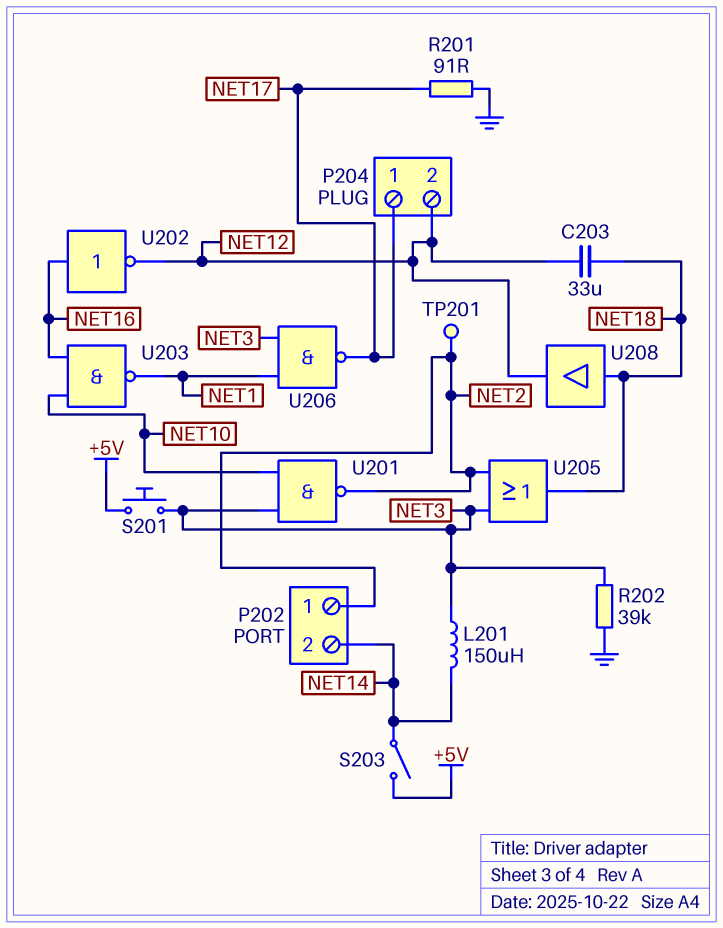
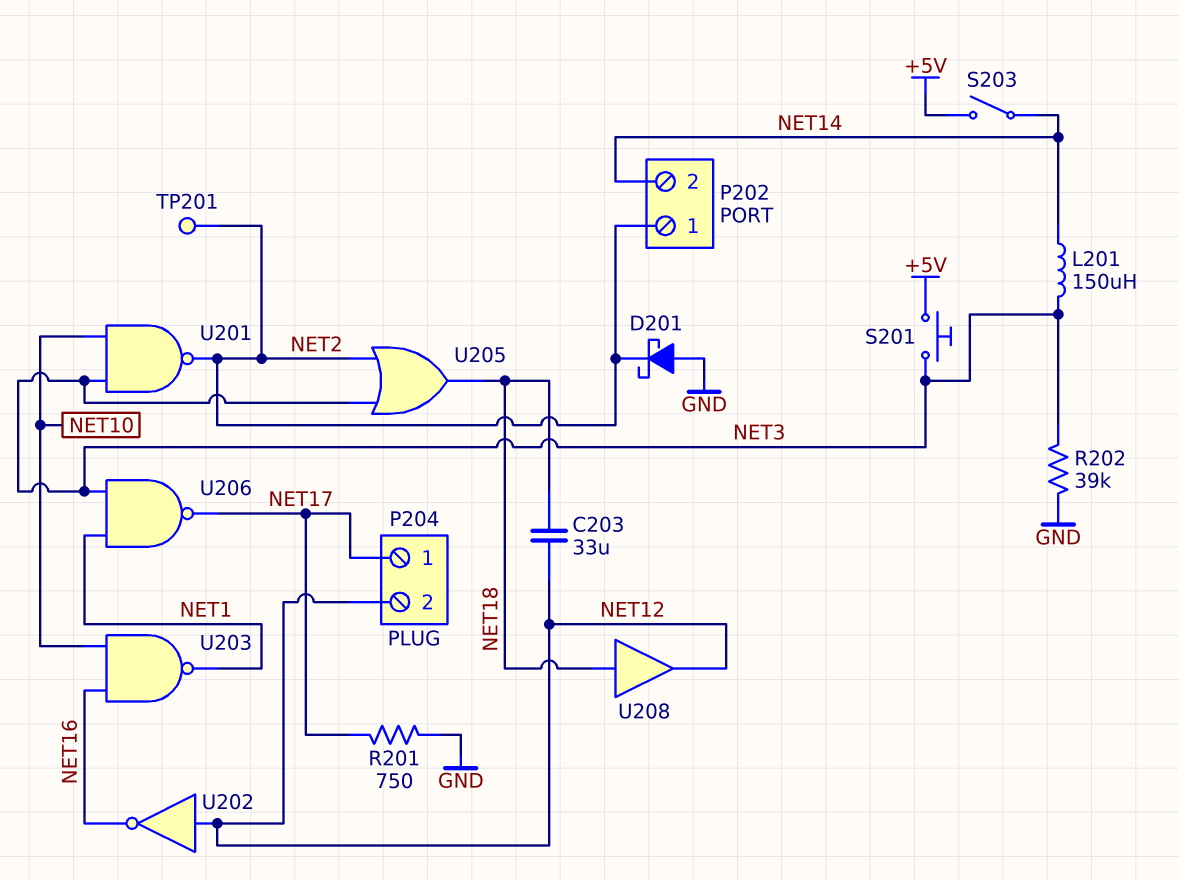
D201: none -> schottky (A GND, K NET2)
R201: 91 (GND, NET17) -> 750 (GND, NET17)
U202: NOT (in NET16, out NET12) -> NOT (in NET12, out NET16)

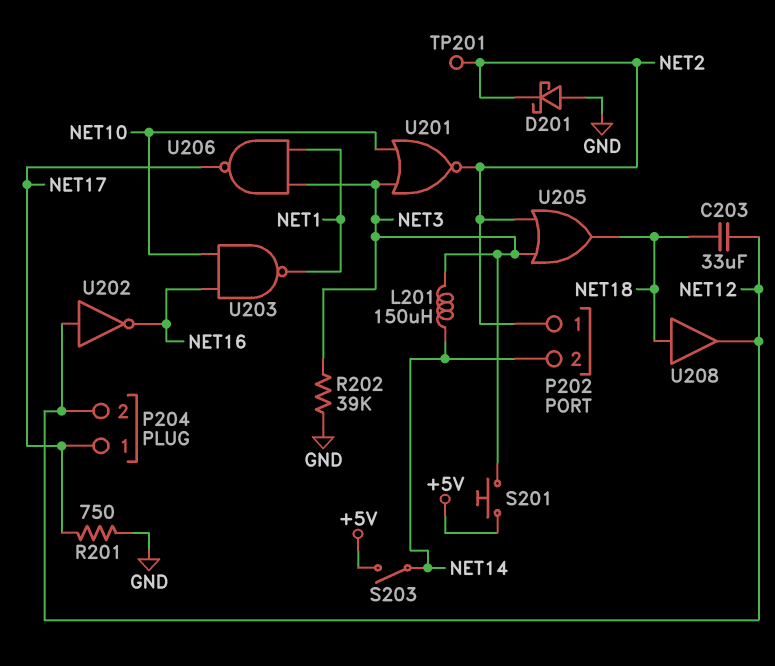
U201: NAND (in NET3, in NET10, out NET2) -> NOR (in NET3, in NET10, out NET2)

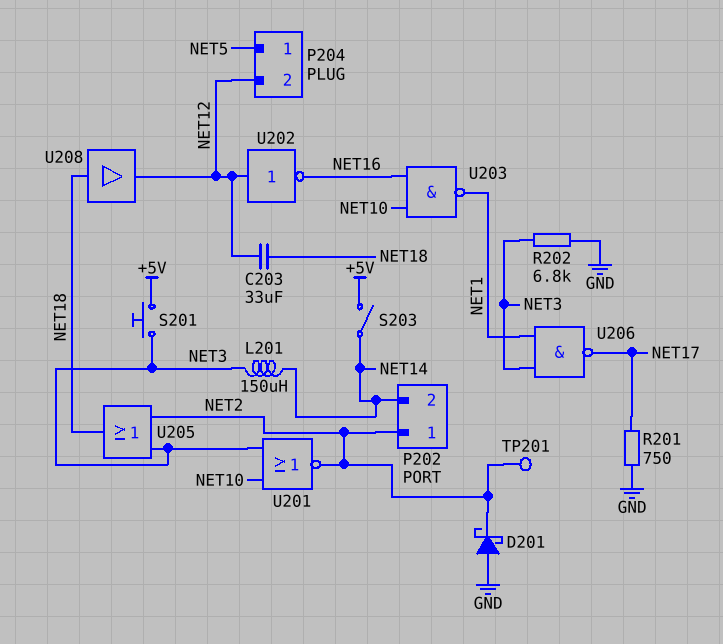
P204 pin 1: NET17 -> NET5
R202: 39k (GND, NET3) -> 6.8k (GND, NET3)

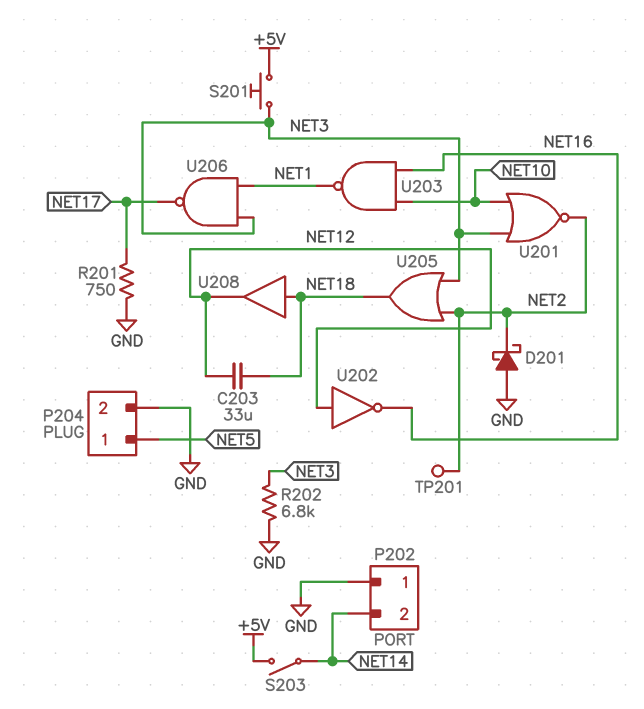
L201: 150uH (NET3, NET14) -> none
P202 pin 1: NET2 -> GND
P204 pin 2: NET12 -> GND

